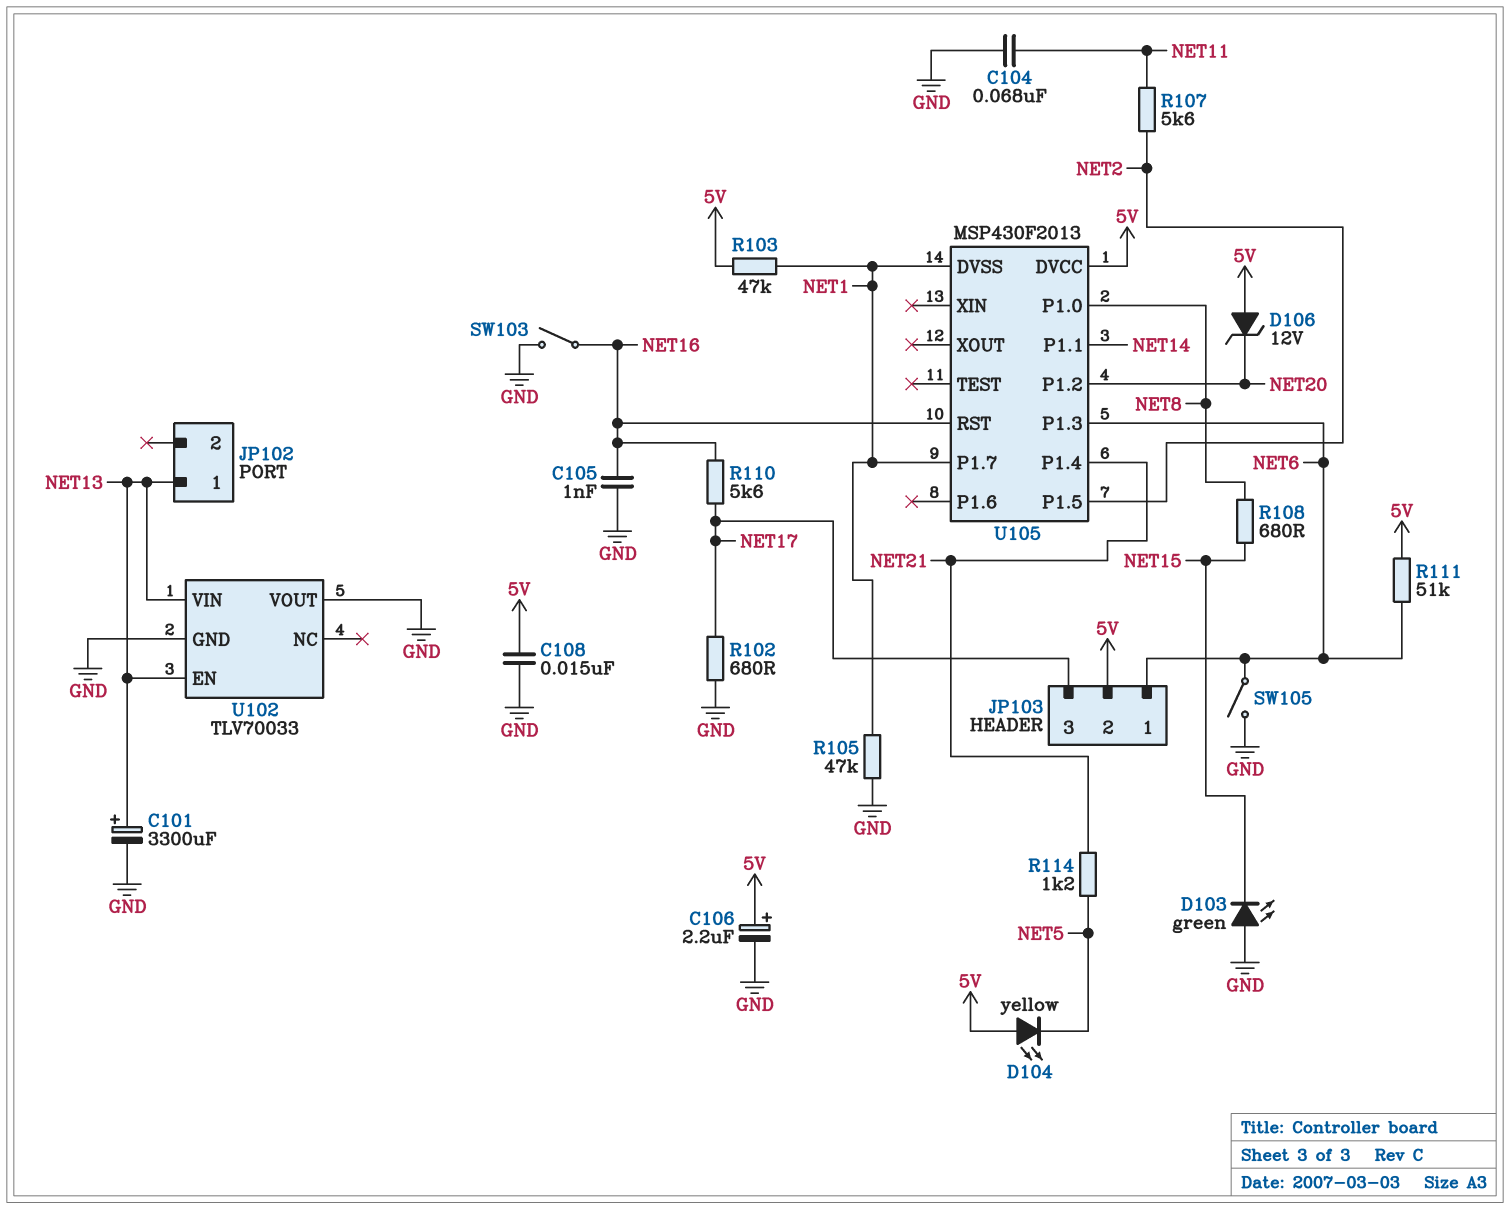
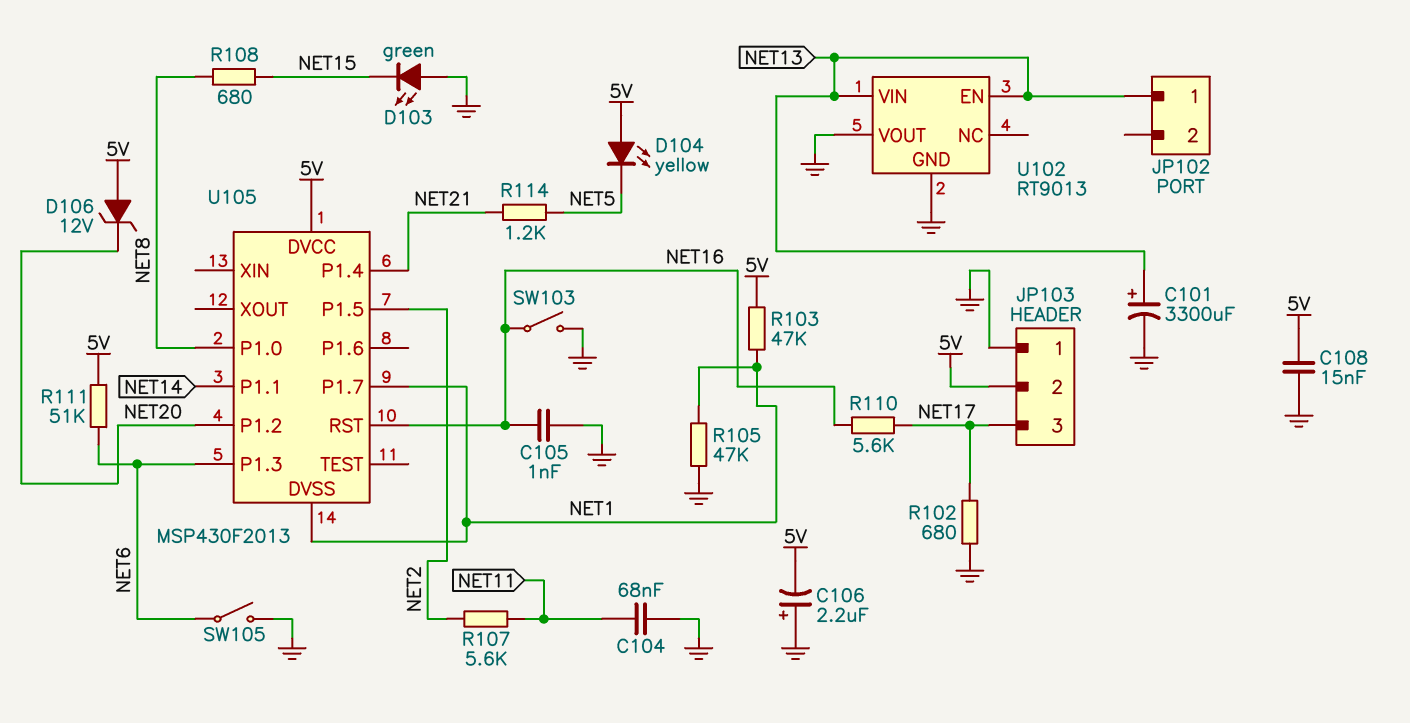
C106: 2.2uF (plus 5V, minus GND) -> 2.2uF (plus GND, minus 5V)
JP103 pin 1: NET6 -> GND
U102: TLV70033 -> RT9013

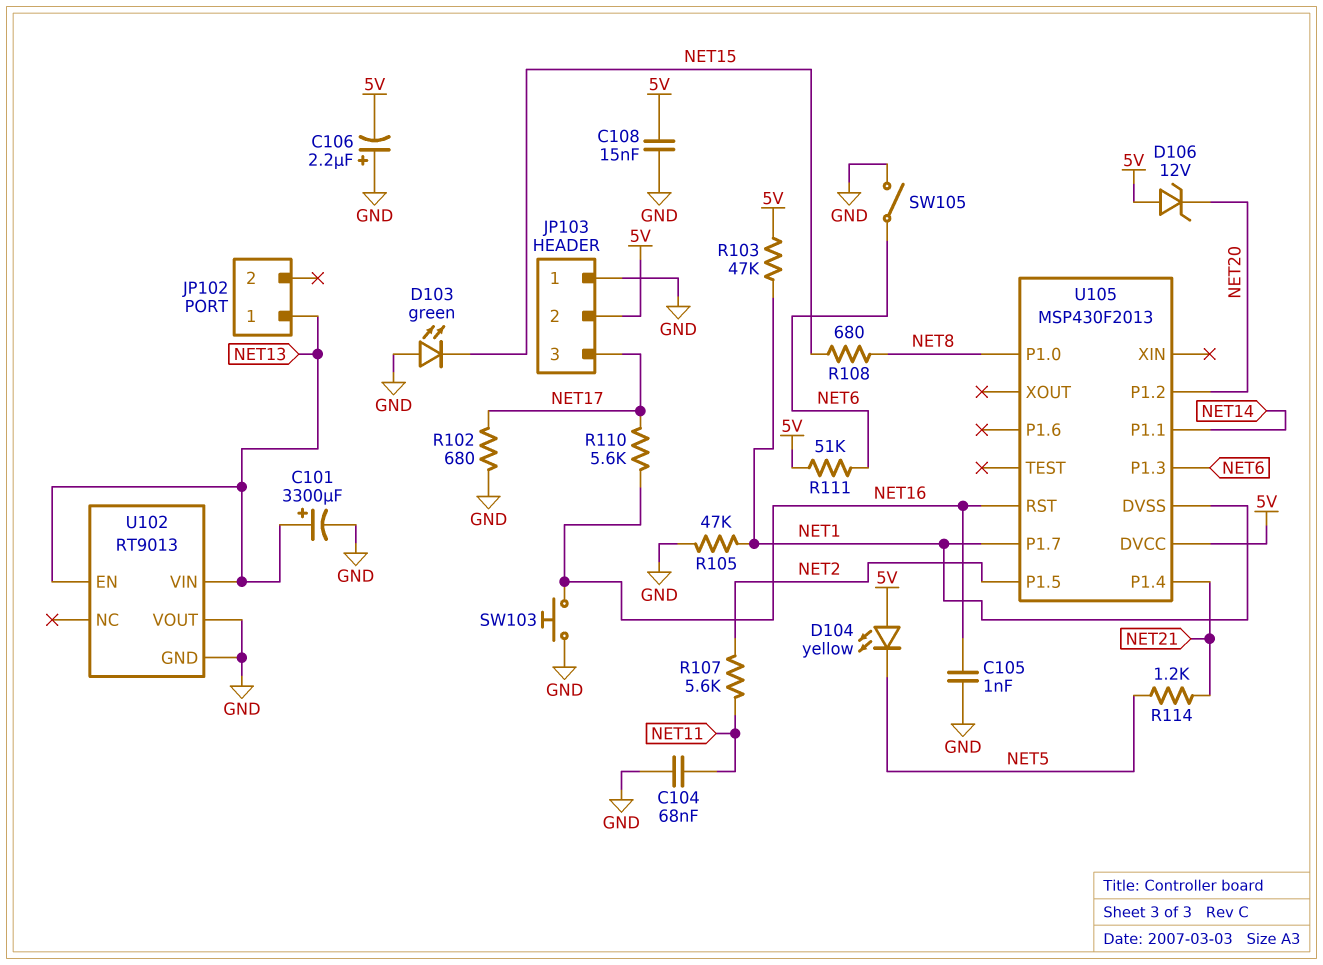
SW103: switch (GND, NET16) -> button (GND, NET16)

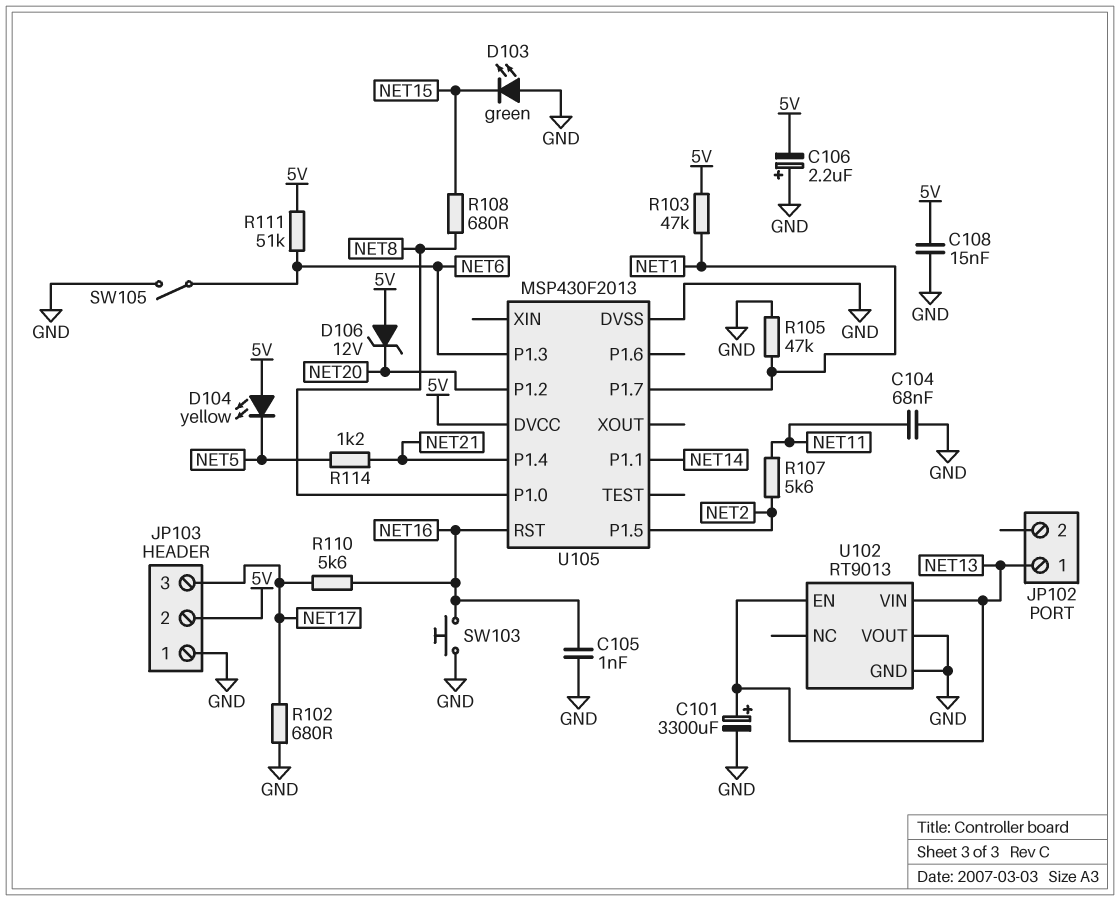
U105 pin DVSS: NET1 -> GND

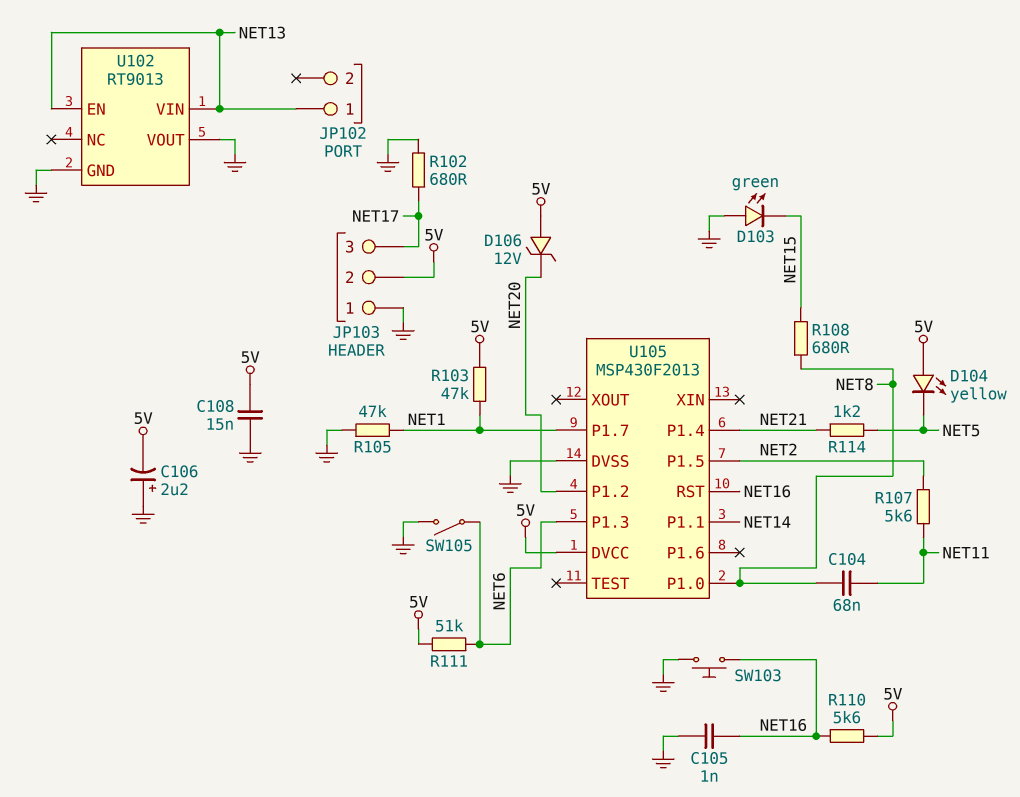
C101: 3300uF (plus NET13, minus GND) -> none
C104: 68nF (GND, NET11) -> 68nF (NET8, NET11)
R110: 5.6k (NET16, NET17) -> 5.6k (5V, NET16)

